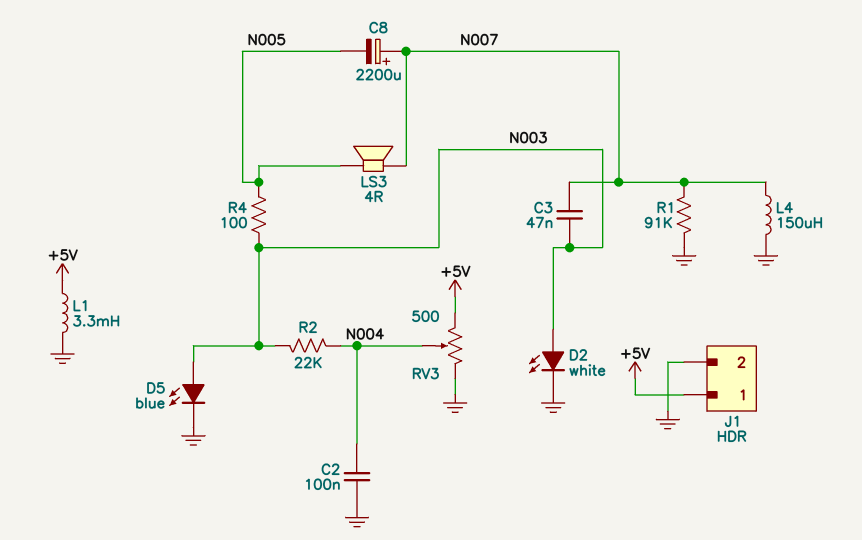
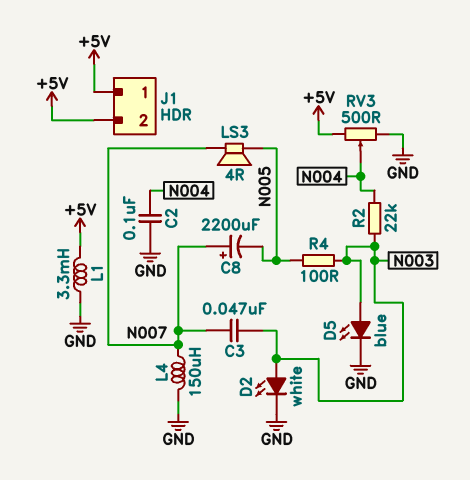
J1 pin 2: GND -> +5V
R1: 91k (GND, N007) -> none

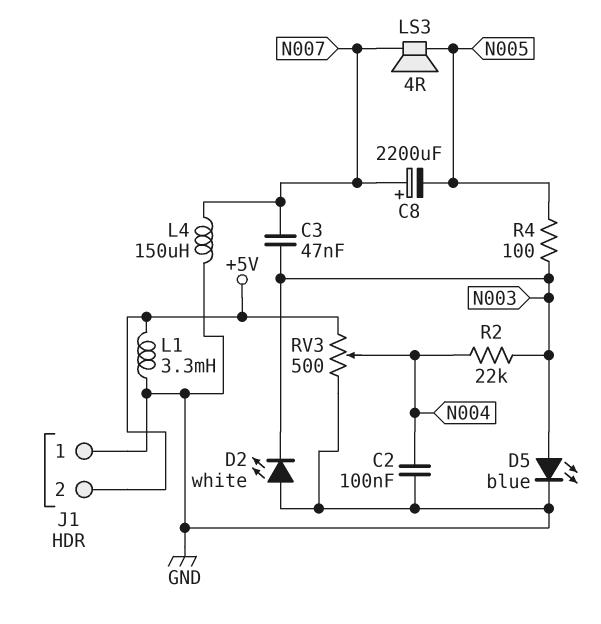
D2: LED white (A N003, K GND) -> LED white (A GND, K N003)
J1 pin 1: +5V -> GND

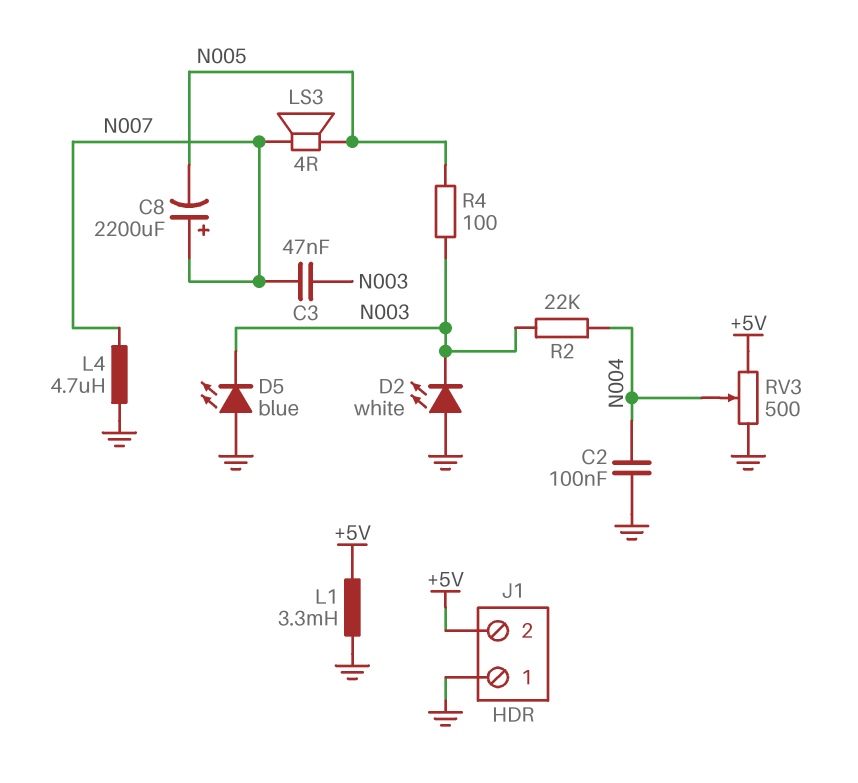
D5: LED blue (A N003, K GND) -> LED blue (A GND, K N003)
L4: 150uH (GND, N007) -> 4.7uH (GND, N007)

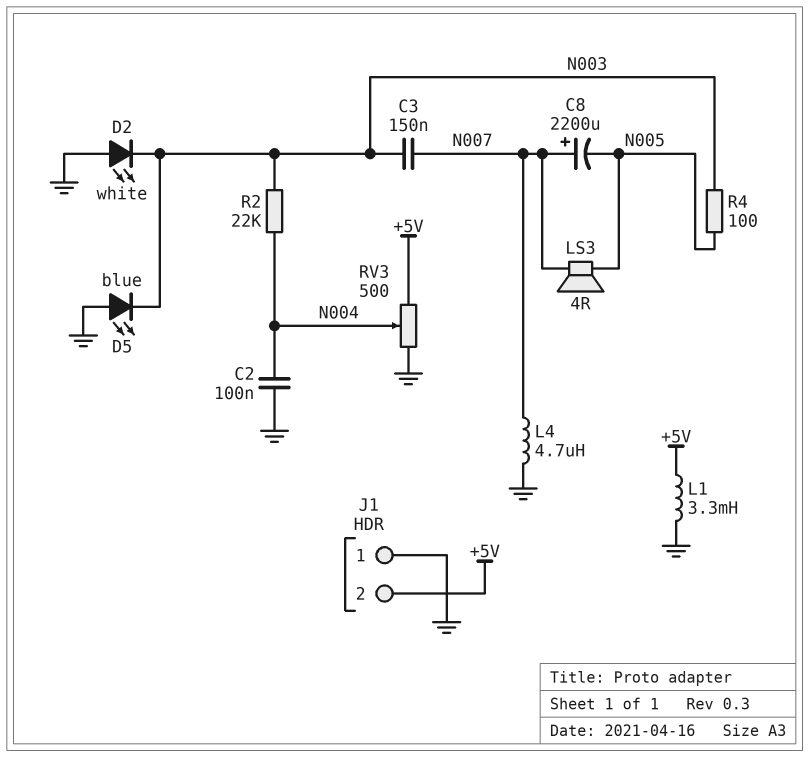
C3: 47nF (N003, N007) -> 150nF (N003, N007)

